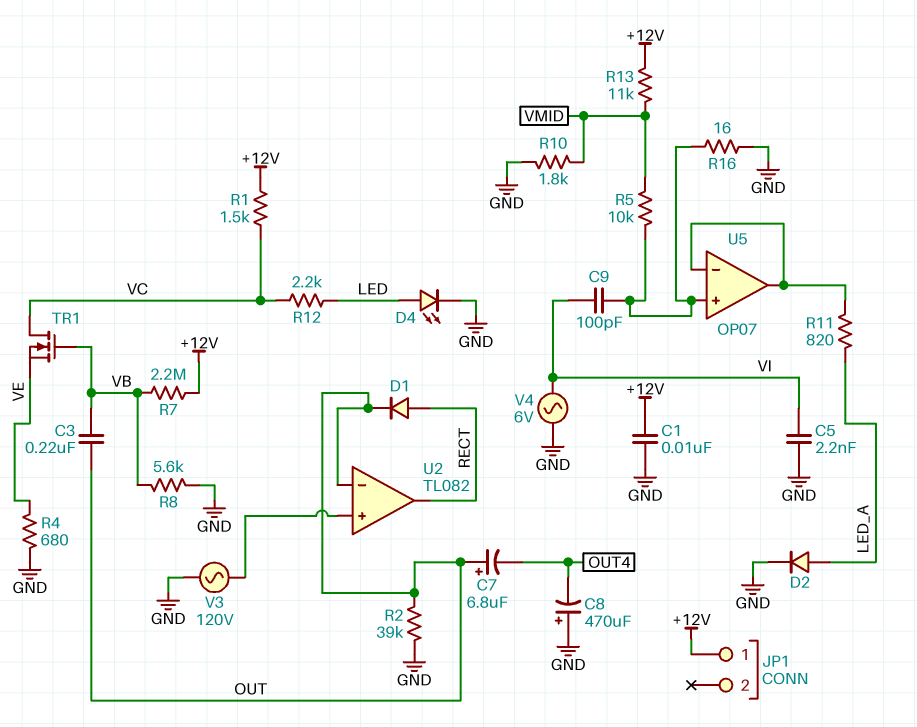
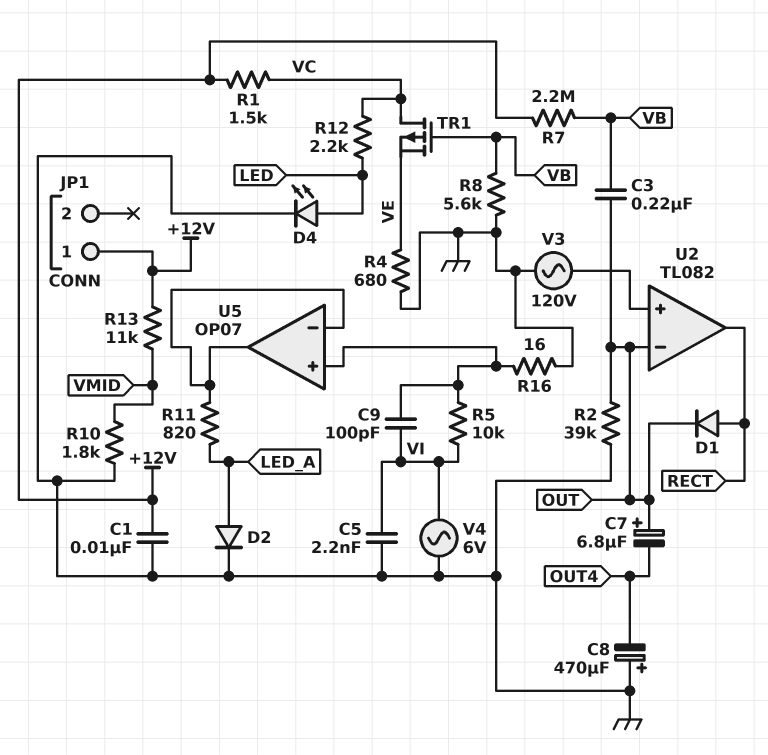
R5: 10k (U5/in+, VMID) -> 10k (U5/in+, VI)
TR1: NMOS (G VB, D VC, S VE) -> PMOS (G VB, D VC, S VE)

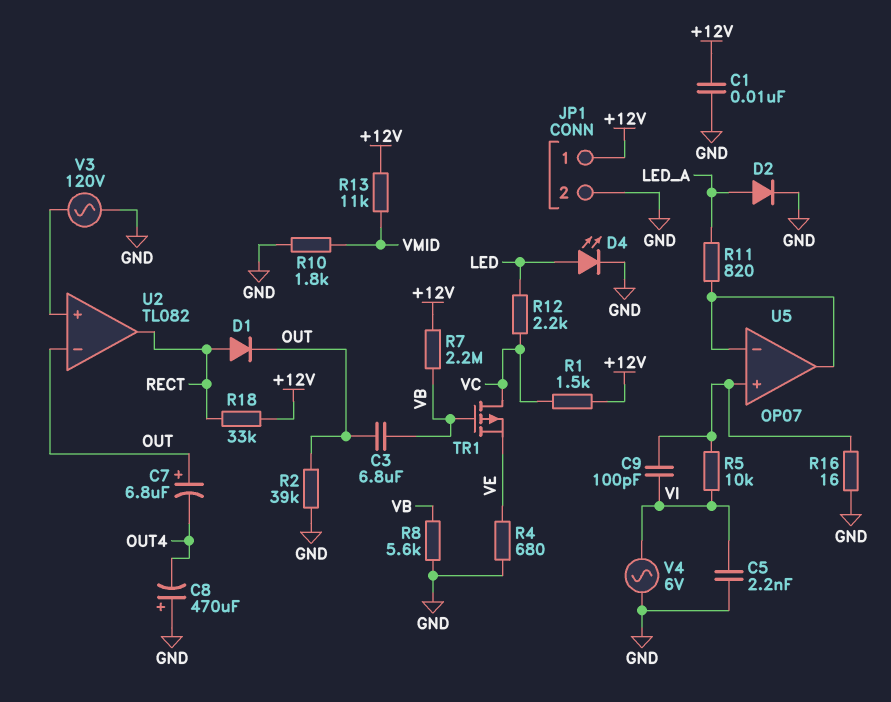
C3: 220nF (OUT, VB) -> 6.8uF (OUT, VB)
JP1 pin 2: none -> GND
R18: none -> 33k (+12V, RECT)

